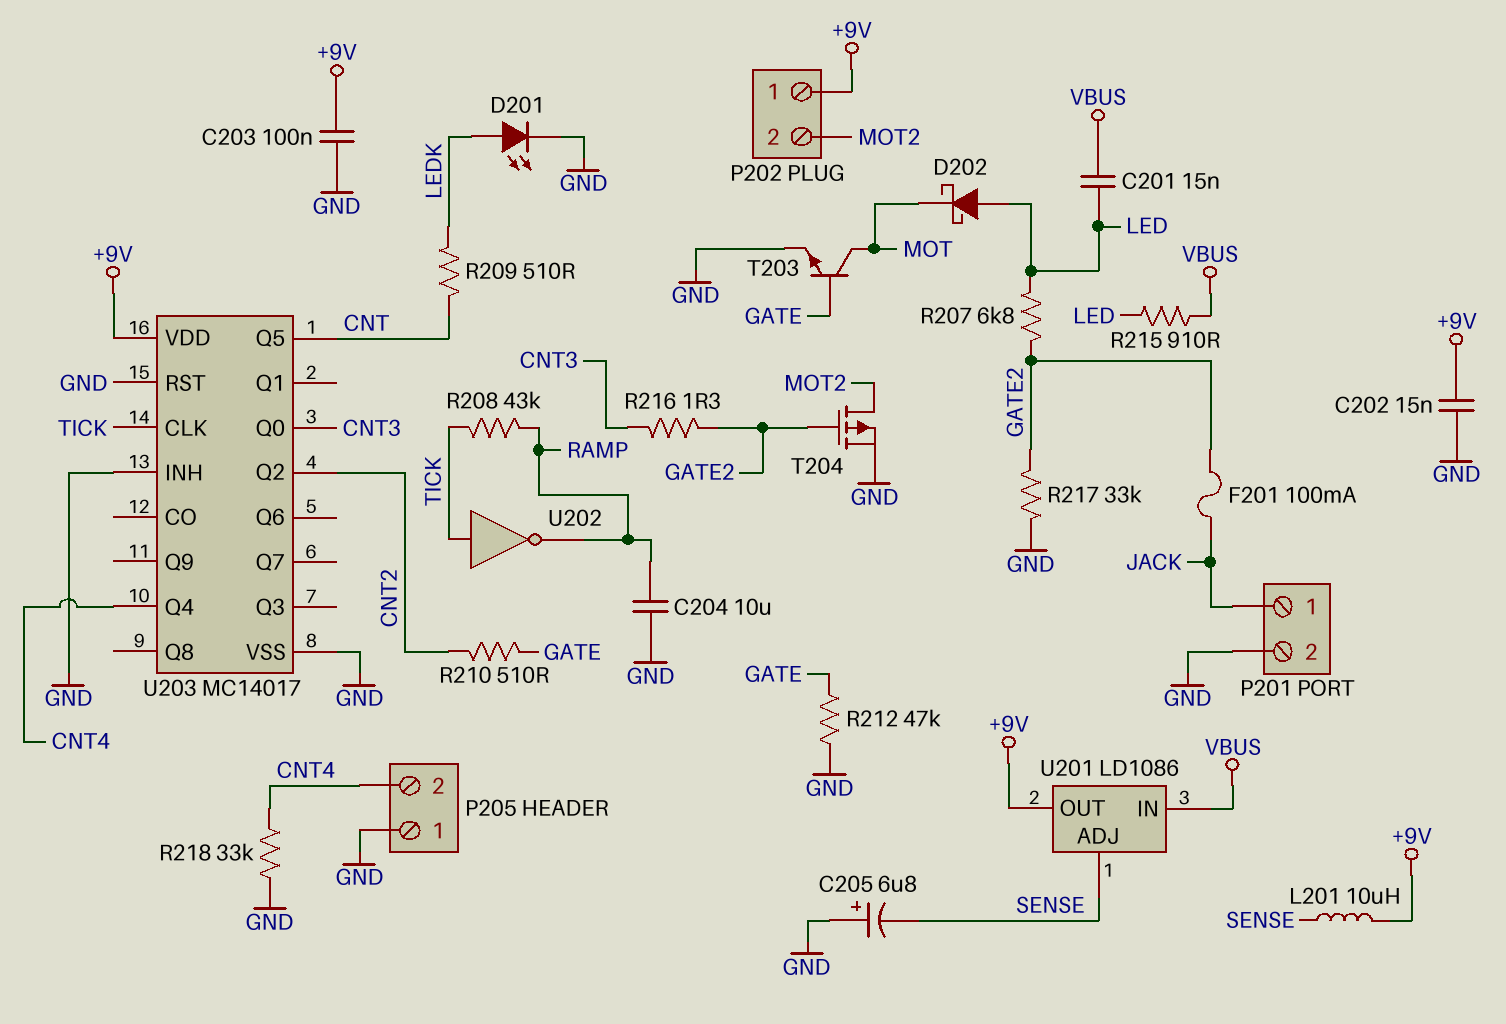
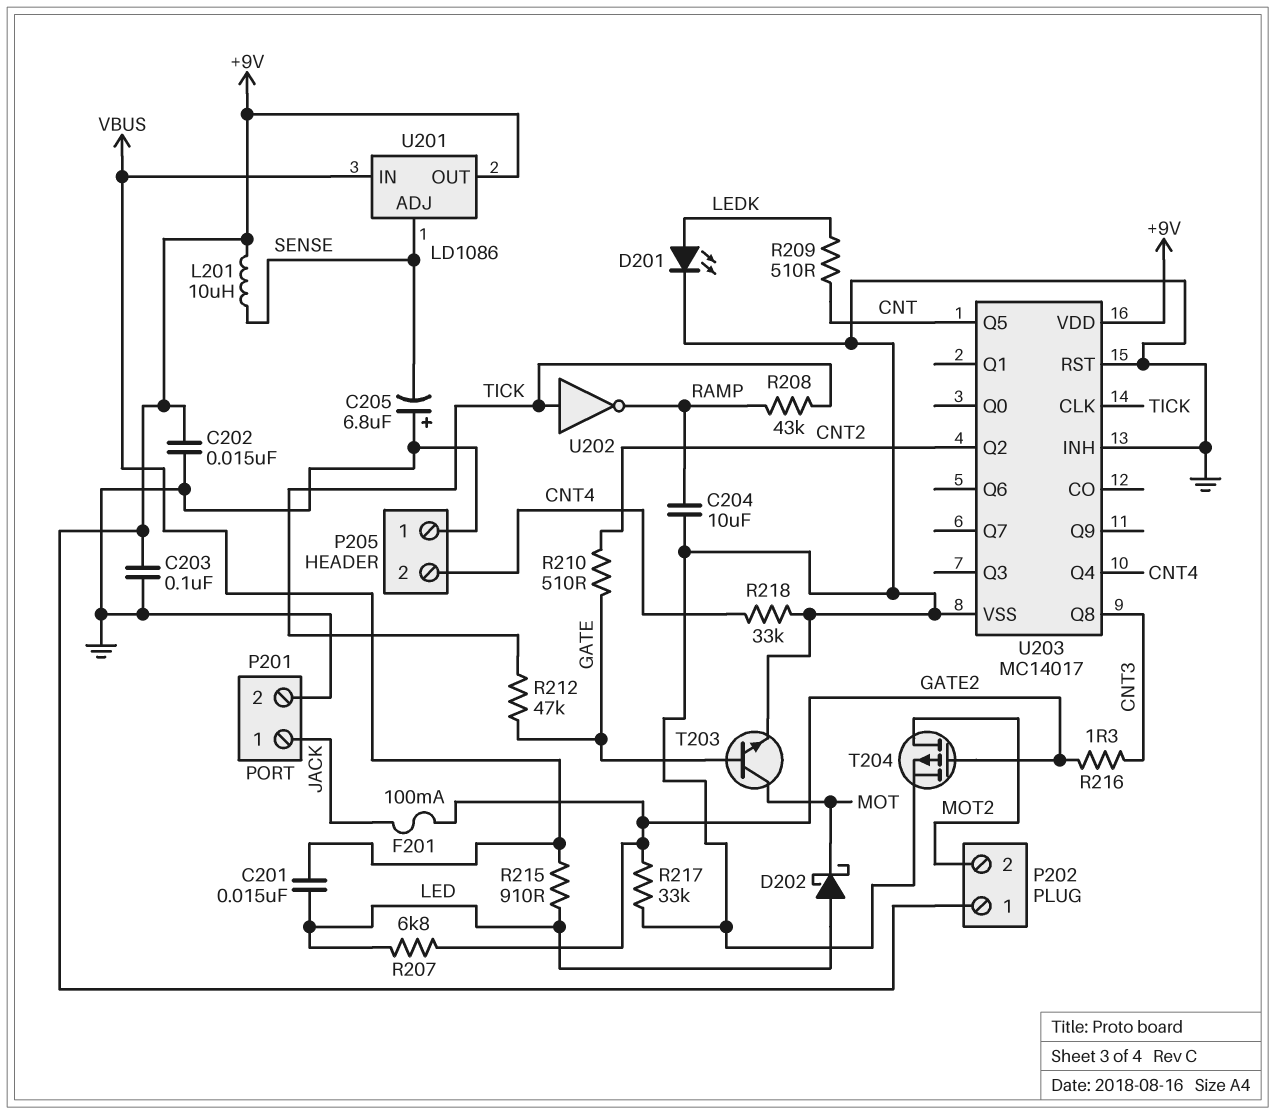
R212: 47k (GATE, GND) -> 47k (GATE, TICK)
U203 pin Q0: CNT3 -> none
U203 pin Q8: none -> CNT3

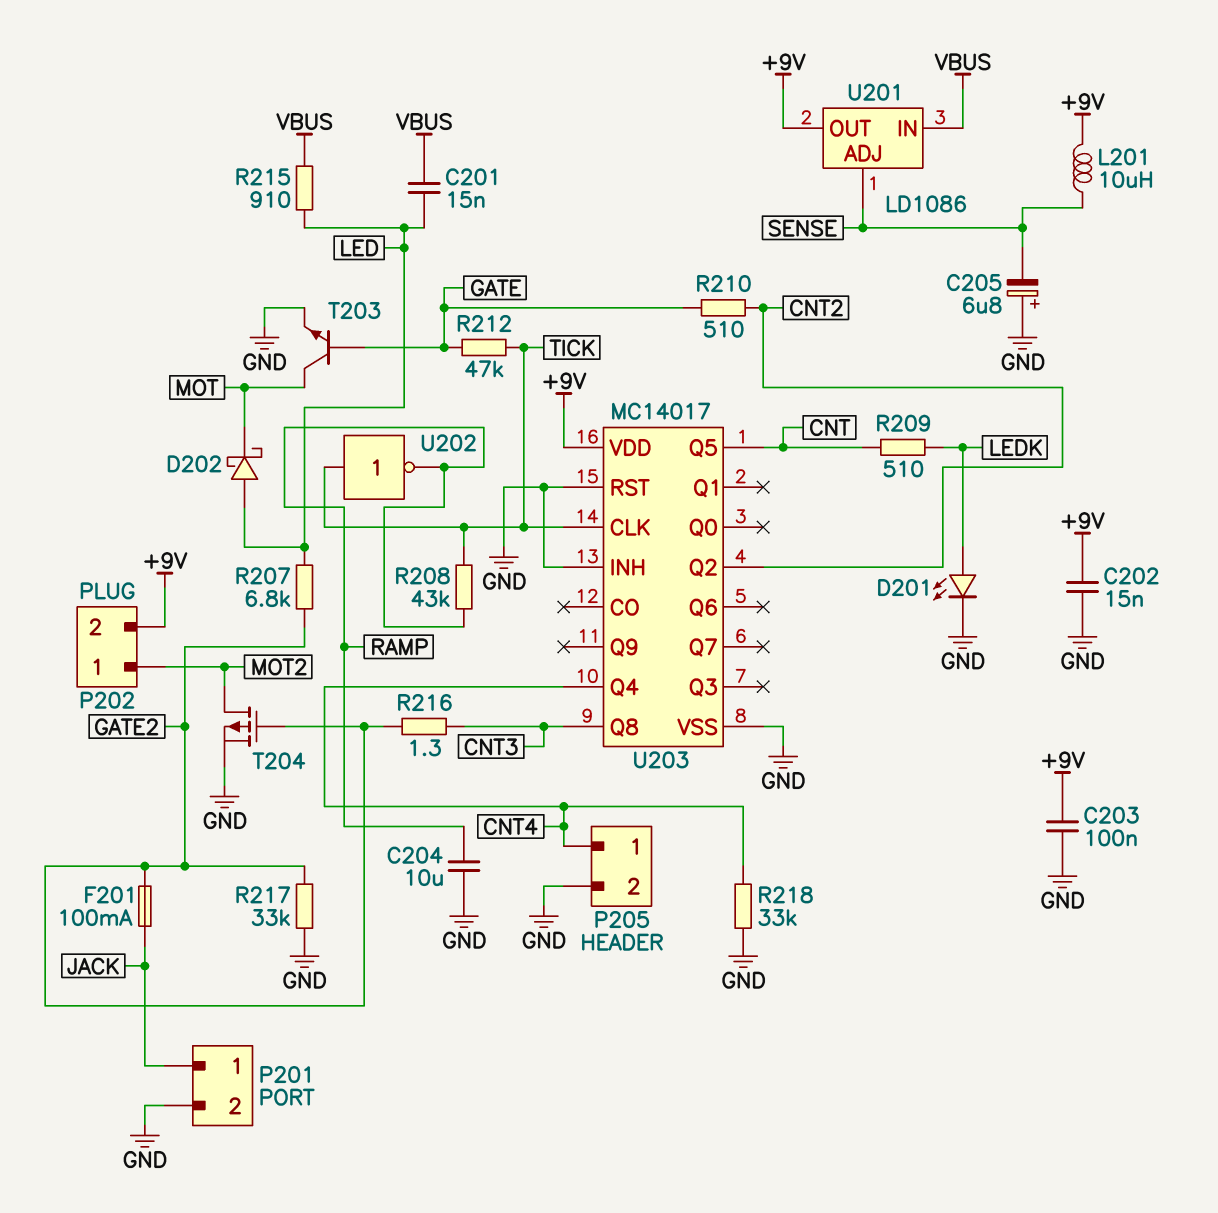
P202 pin 1: +9V -> MOT2
P202 pin 2: MOT2 -> +9V
P205 pin 1: GND -> CNT4
P205 pin 2: CNT4 -> GND

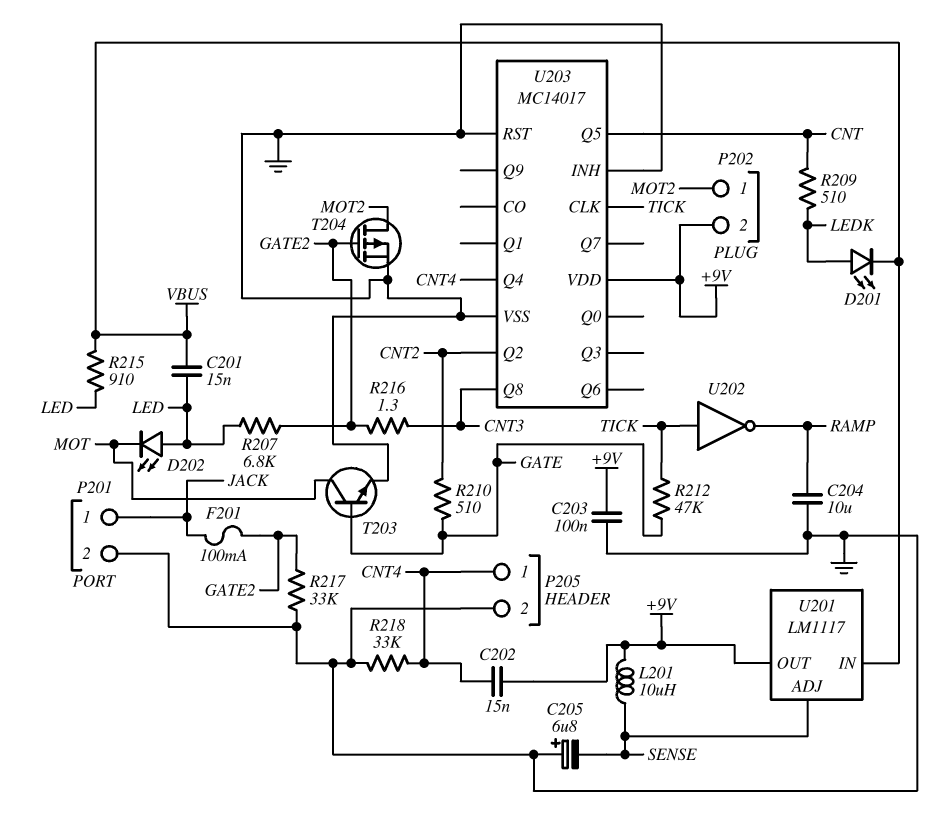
C202: 15nF (+9V, GND) -> 15nF (+9V, CNT4)
D201: LED (A LEDK, K GND) -> LED (A LEDK, K VBUS)
D202: schottky (A LED, K MOT) -> LED (A LED, K MOT)
R208: 43k (RAMP, TICK) -> none
U201: LD1086 -> LM1117

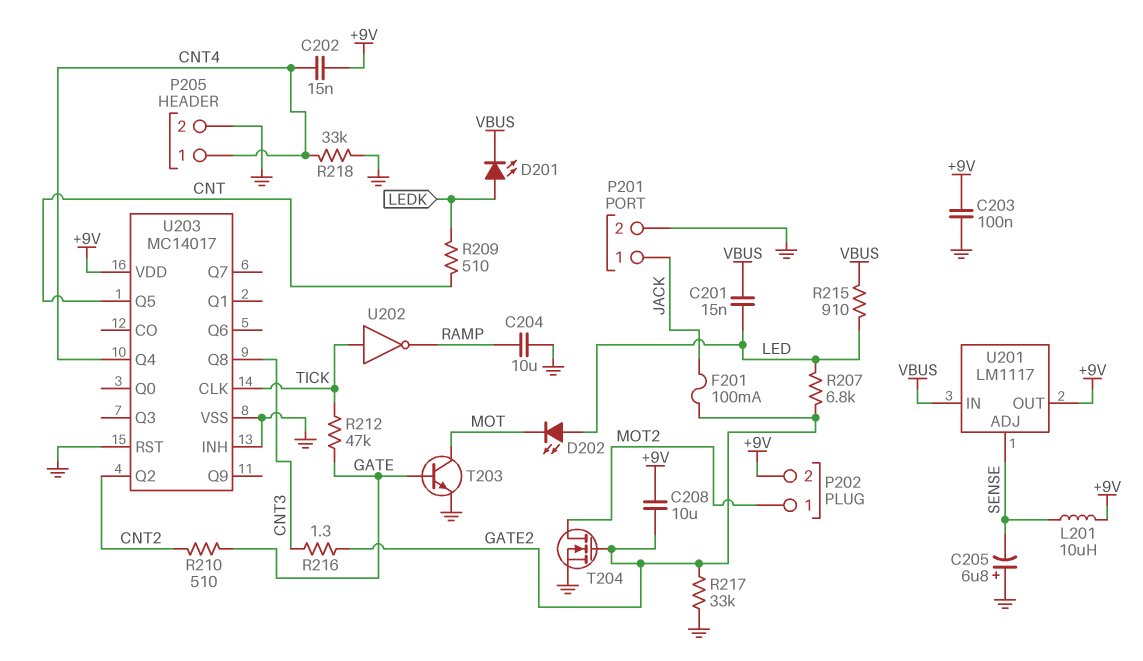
C208: none -> 10uF (+9V, GATE2)
T204: PMOS (G GATE2, D MOT2, S GND) -> NMOS (G GATE2, D MOT2, S GND)

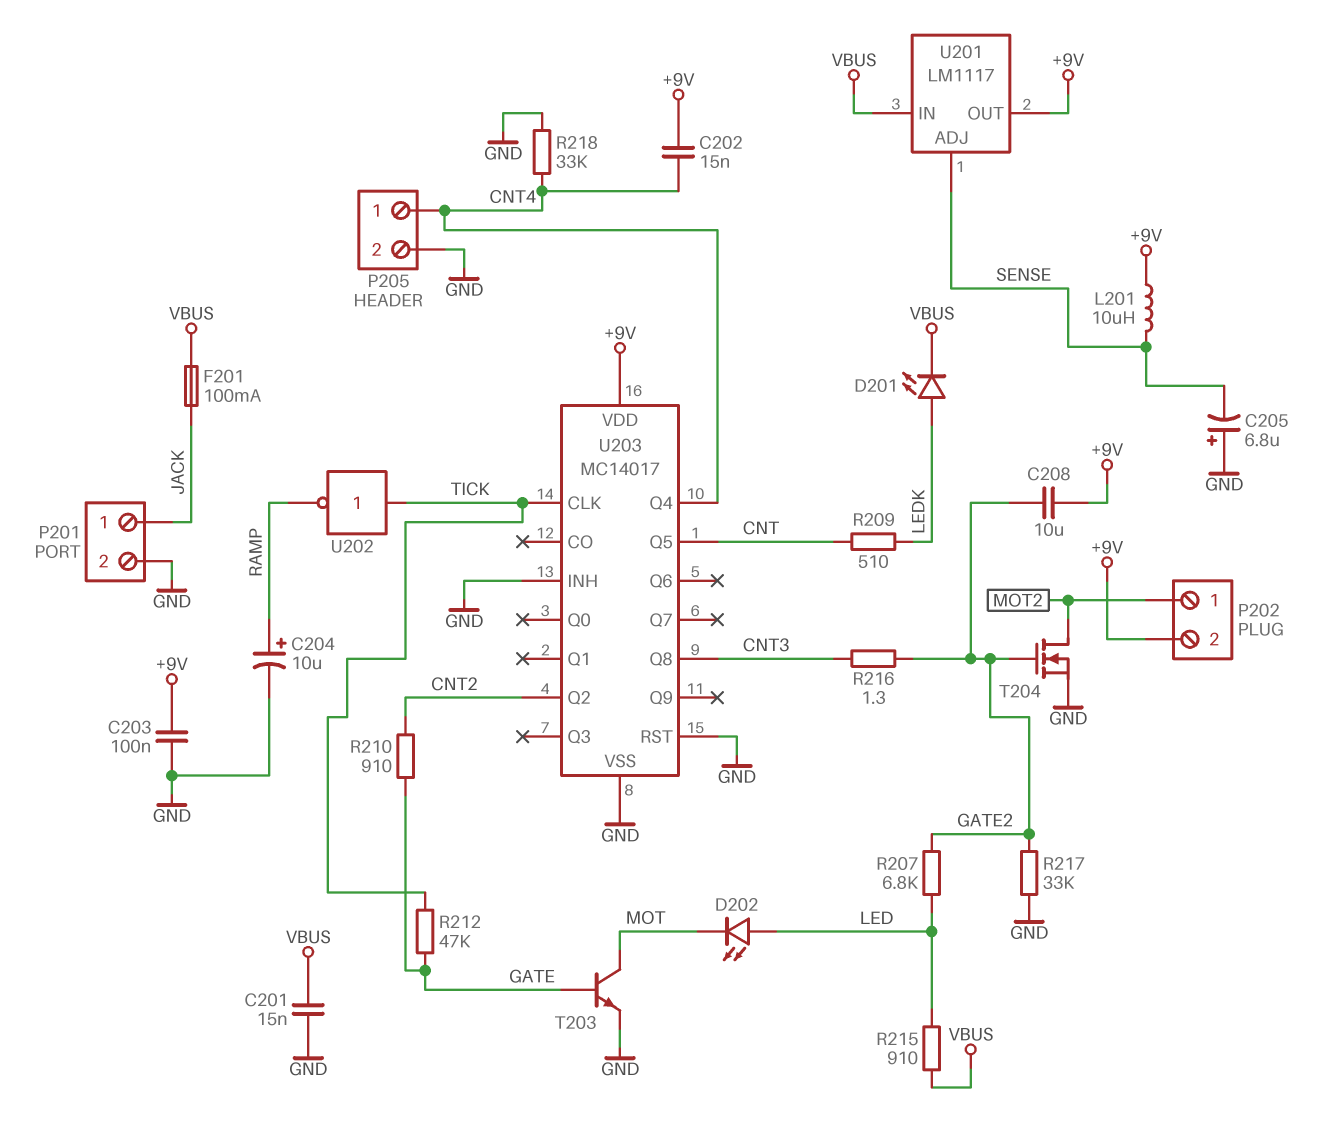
C201: 15nF (LED, VBUS) -> 15nF (GND, VBUS)
C204: 10uF (GND, RAMP) -> 10uF (plus RAMP, minus GND)
F201: 100mA (GATE2, JACK) -> 100mA (JACK, VBUS)
R210: 510 (CNT2, GATE) -> 910 (CNT2, GATE)

